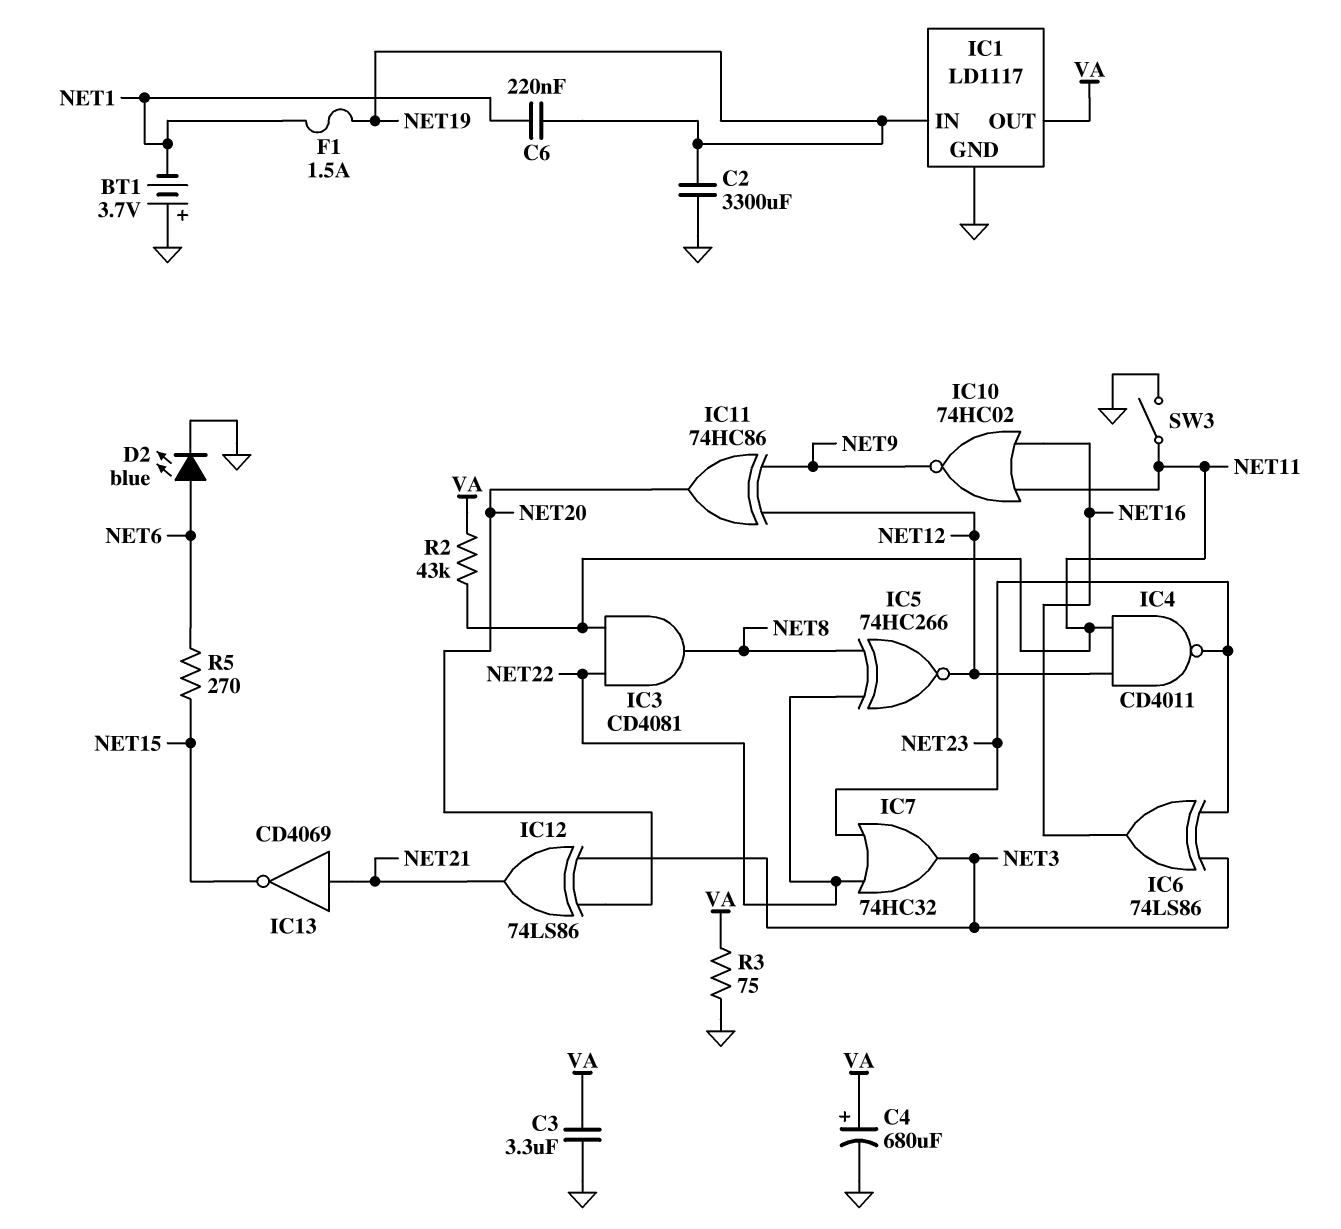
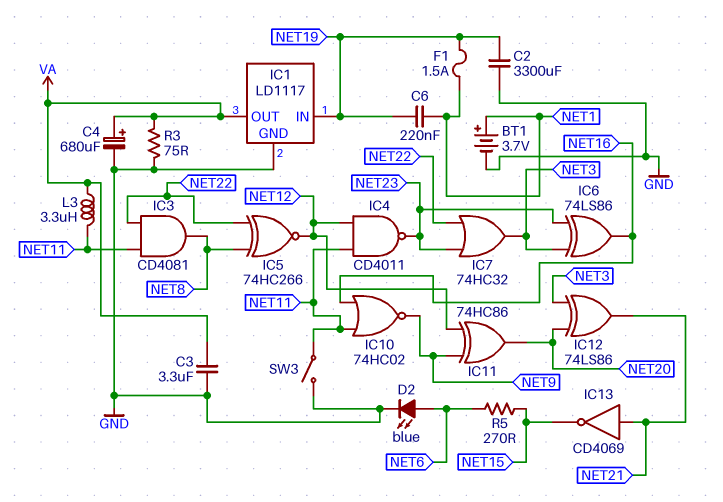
BT1: 3.7V (plus GND, minus NET1) -> 3.7V (plus NET1, minus GND)
L3: none -> 3.3uH (NET11, VA)
R2: 43k (NET11, VA) -> none

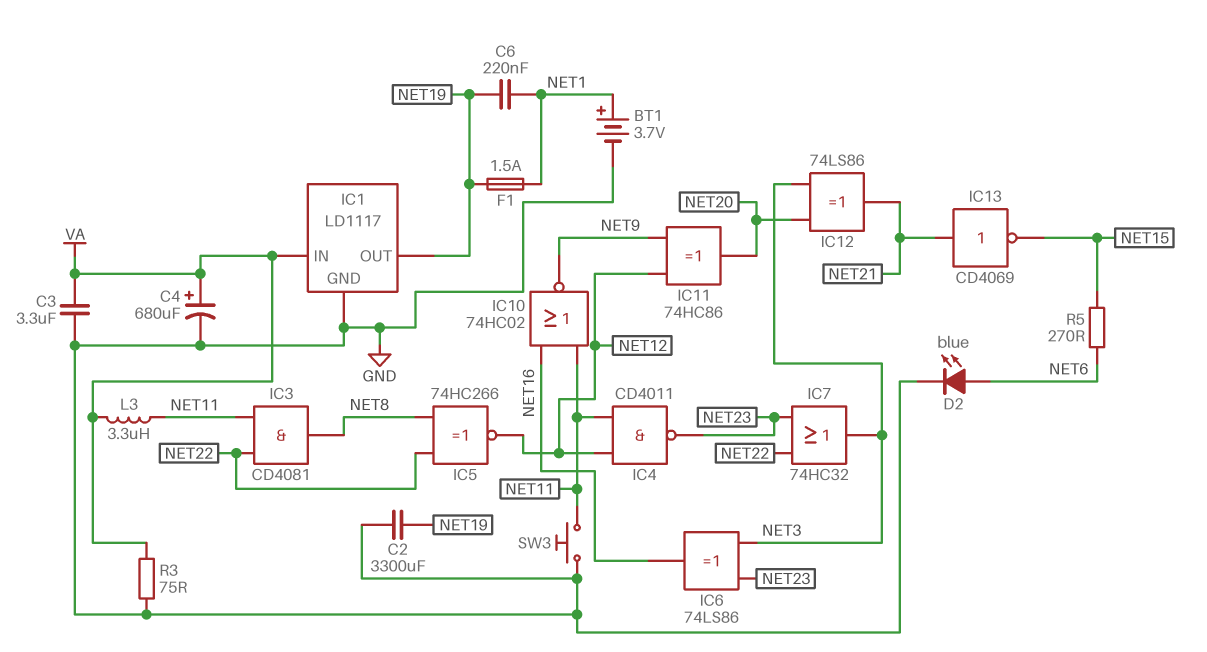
IC1 pin IN: NET19 -> VA
IC1 pin OUT: VA -> NET19
SW3: switch (GND, NET11) -> button (GND, NET11)

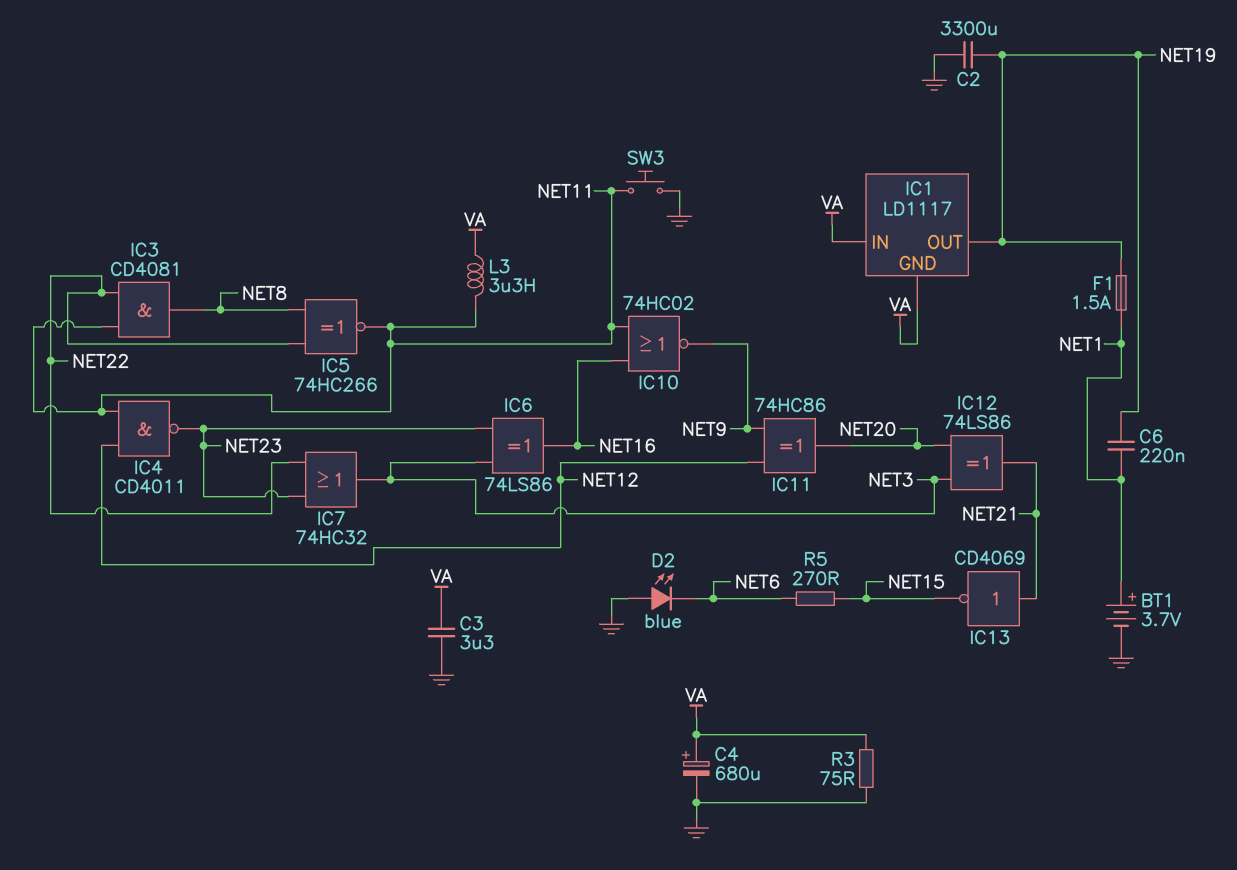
D2: LED blue (A NET6, K GND) -> LED blue (A GND, K NET6)
IC1 pin GND: GND -> VA
IC5: XNOR 74HC266 (in NET8, in NET22, out NET12) -> XNOR 74HC266 (in NET8, in NET22, out NET11)

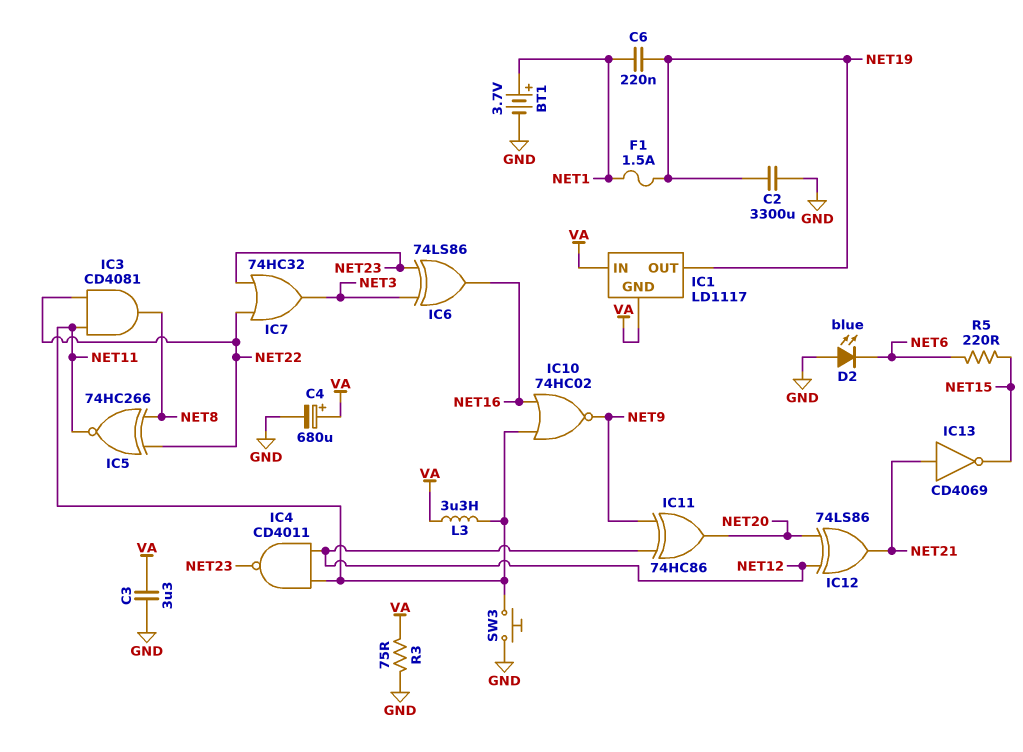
IC12: XOR 74LS86 (in NET3, in NET20, out NET21) -> XOR 74LS86 (in NET12, in NET20, out NET21)
R5: 270 (NET6, NET15) -> 220 (NET6, NET15)

